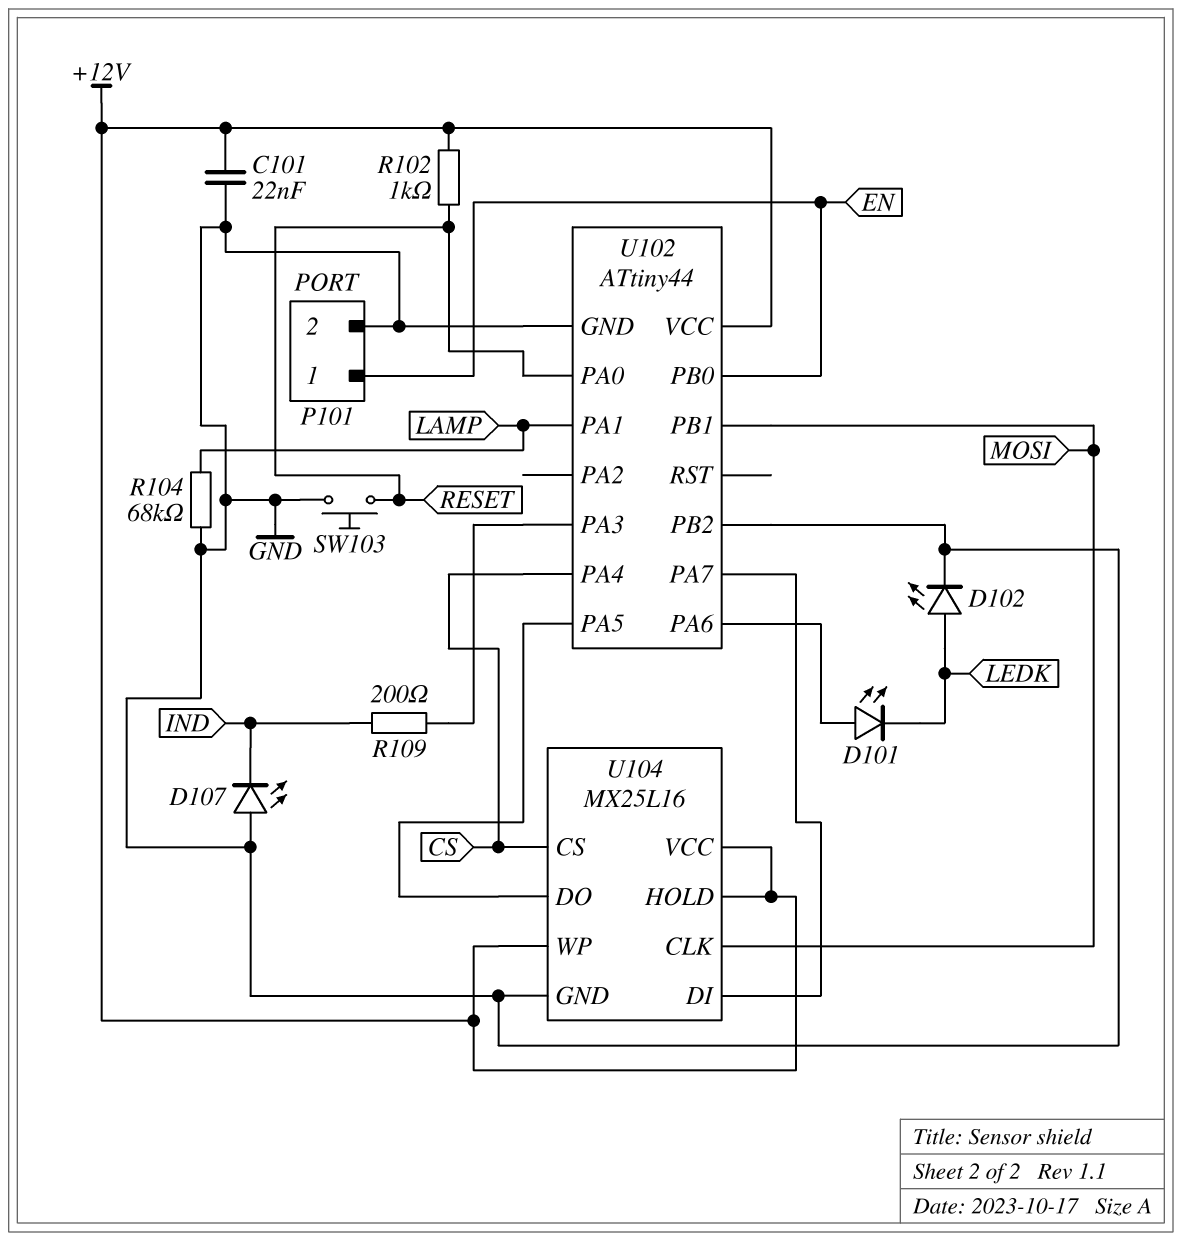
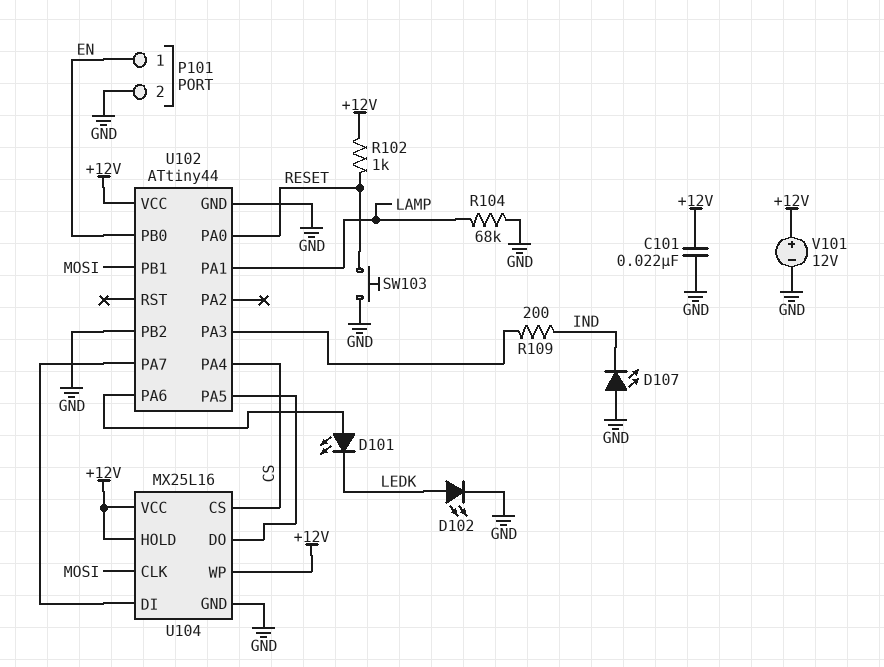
V101: none -> 12V (plus +12V, minus GND)

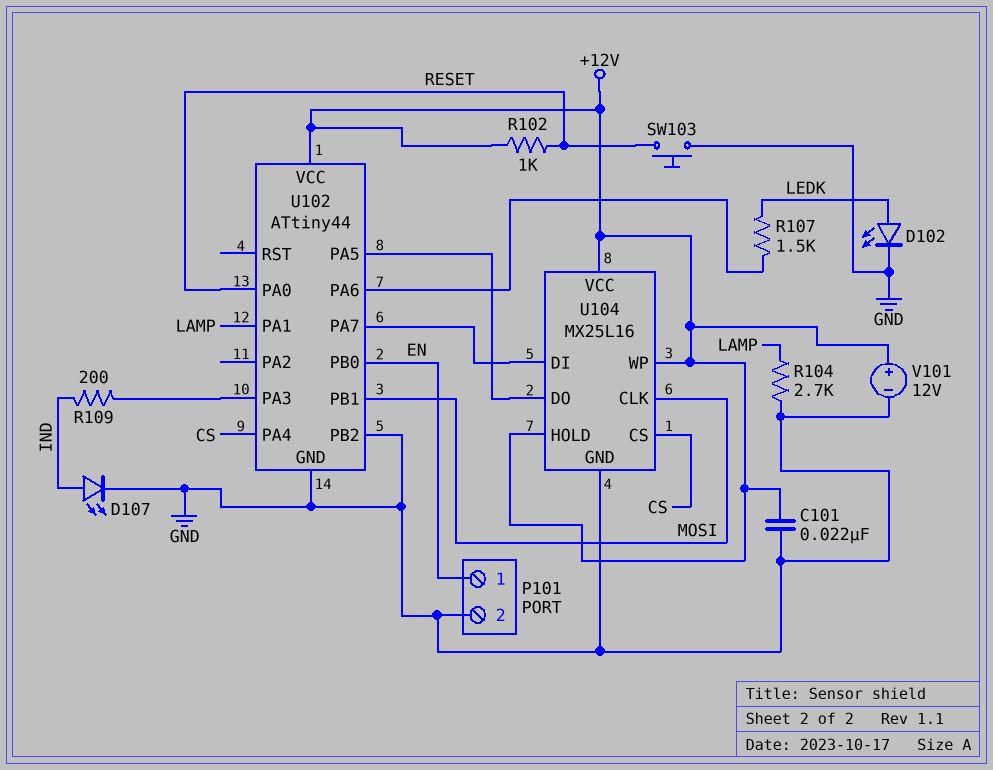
D101: LED (A U102/PA6, K LEDK) -> none
D107: LED (A GND, K IND) -> LED (A IND, K GND)
R104: 68k (GND, LAMP) -> 2.7k (GND, LAMP)
R107: none -> 1.5k (LEDK, U102/PA6)

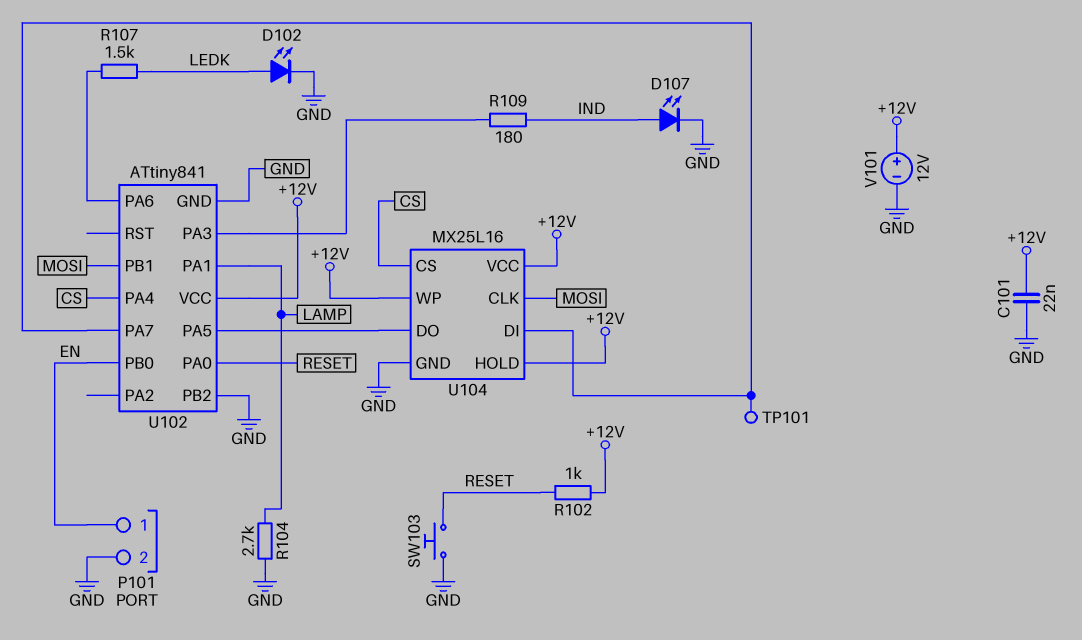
R109: 200 (IND, U102/PA3) -> 180 (IND, U102/PA3)
TP101: none -> test point (U102/PA7)
U102: ATtiny44 -> ATtiny841

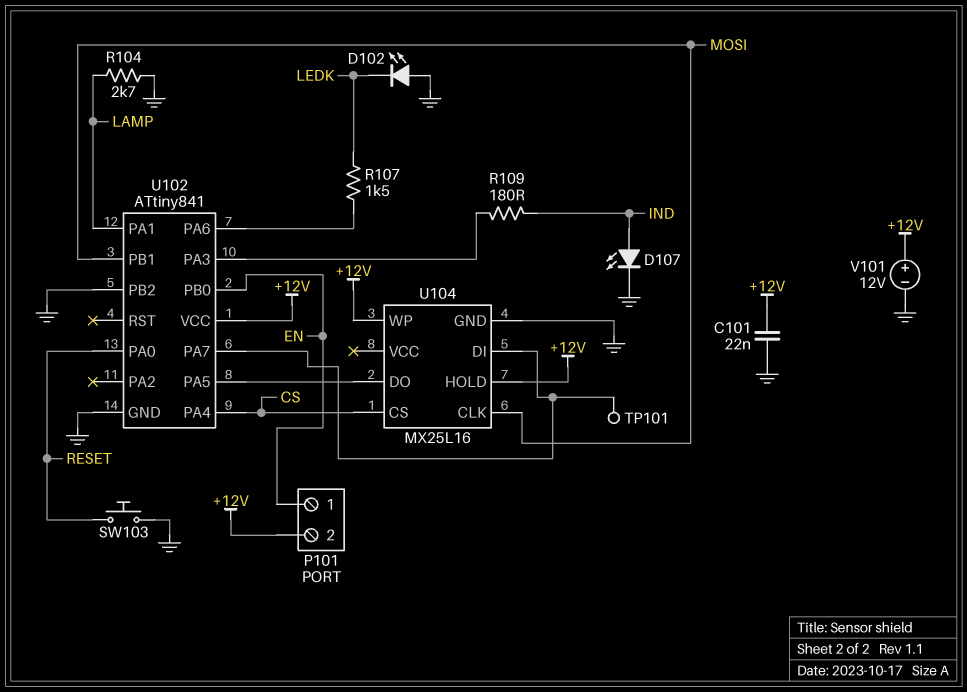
D102: LED (A LEDK, K GND) -> LED (A GND, K LEDK)
P101 pin 2: GND -> +12V
R102: 1k (+12V, RESET) -> none
U104 pin VCC: +12V -> none

